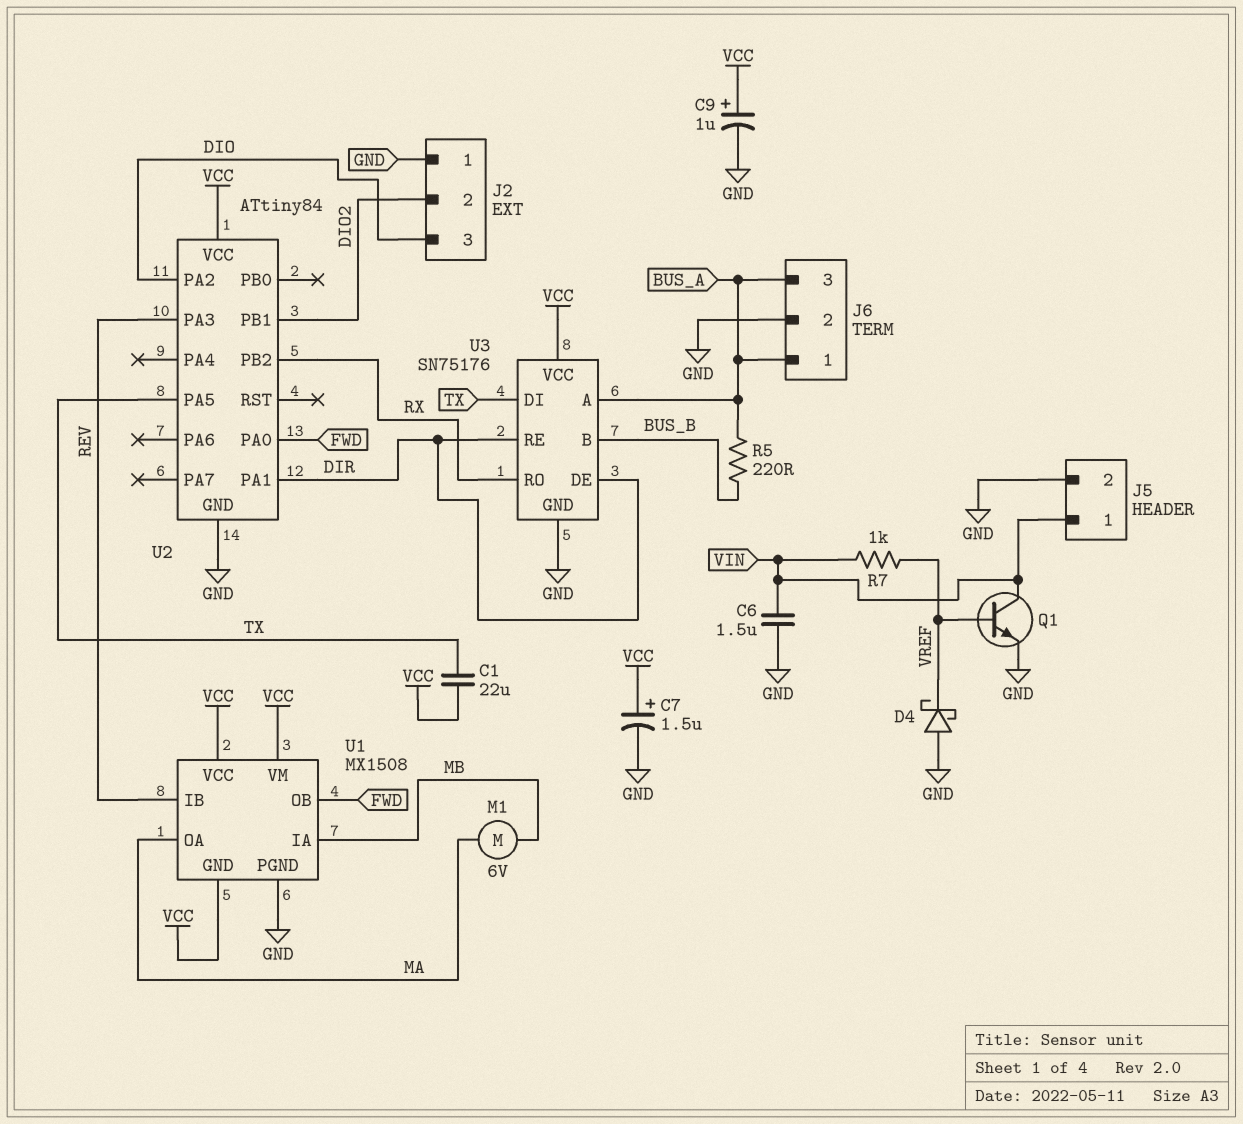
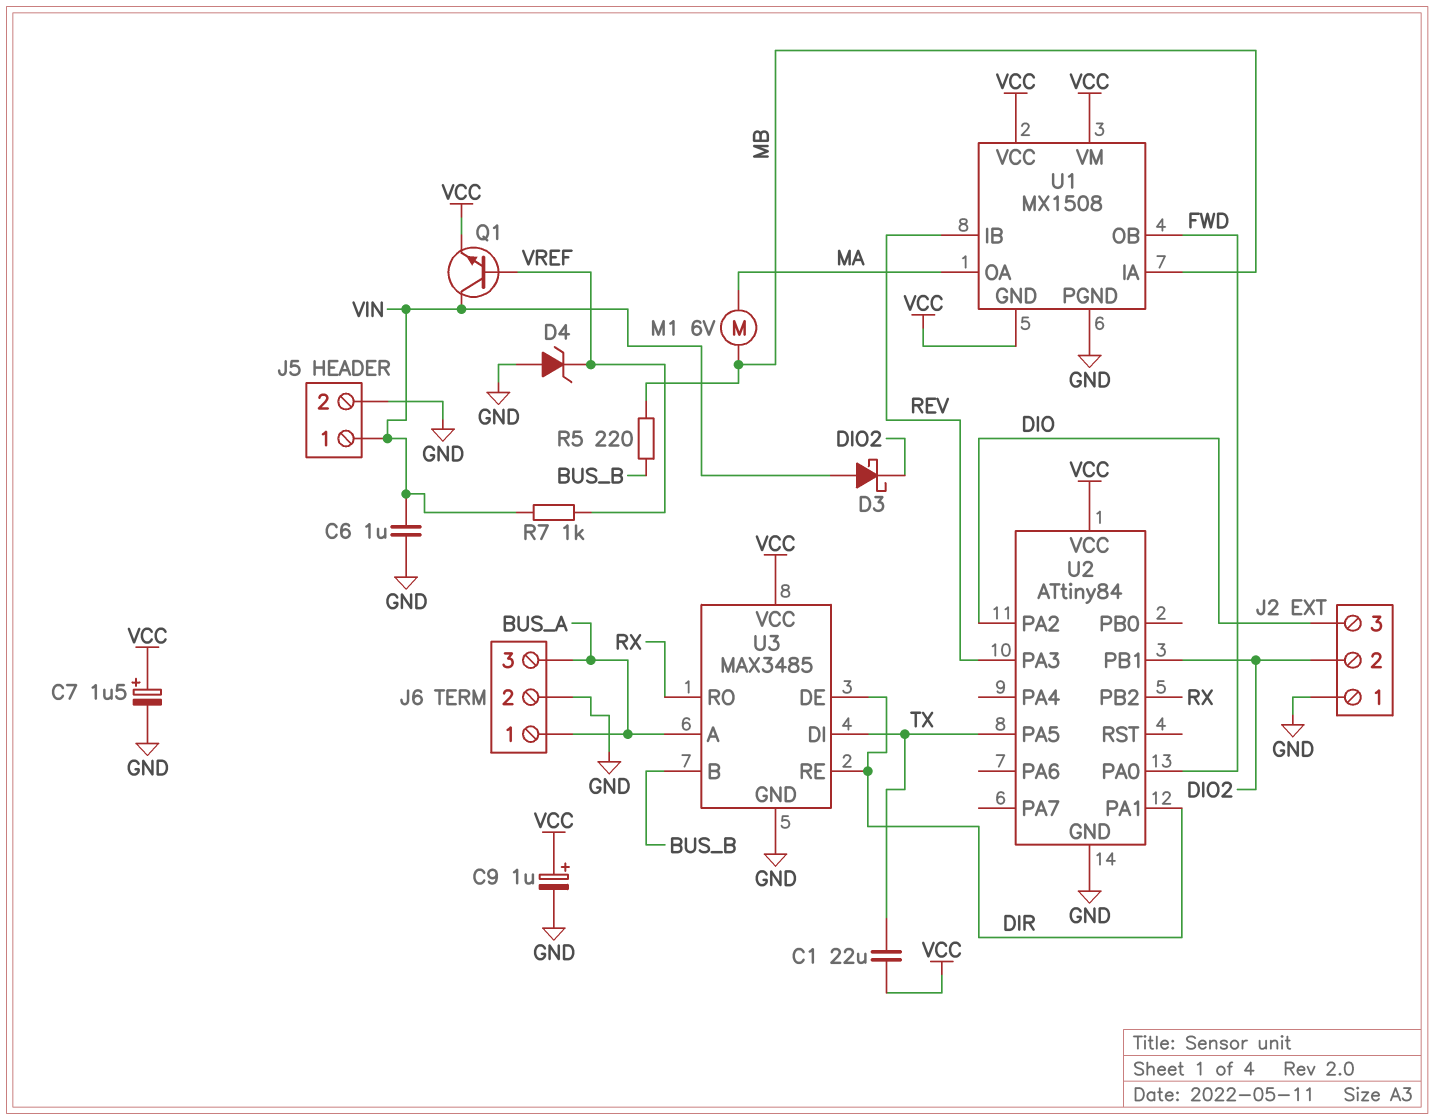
C6: 1.5uF (GND, VIN) -> 1uF (GND, VIN)
D3: none -> schottky (A VIN, K DIO2)
D4: schottky (A GND, K VREF) -> zener (A GND, K VREF)
Q1: NPN (B VREF, C VIN, E GND) -> NPN (B VREF, C VIN, E VCC)
R5: 220 (BUS_A, BUS_B) -> 220 (BUS_B, MB)
U3: SN75176 -> MAX3485

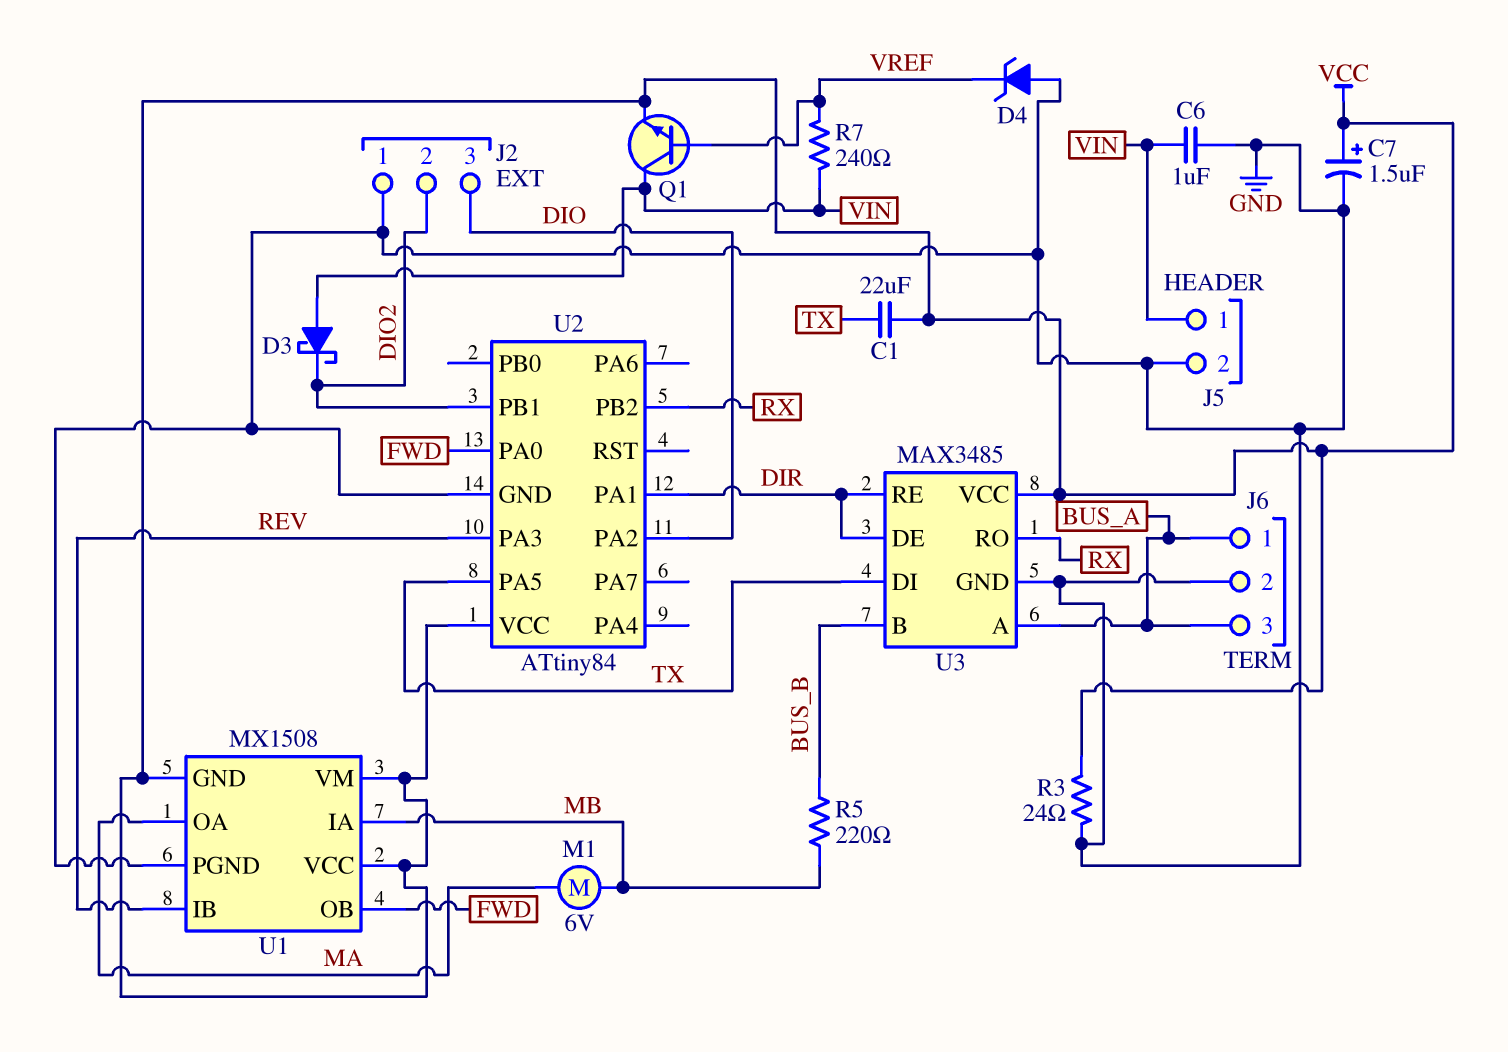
C9: 1uF (plus VCC, minus GND) -> none
R3: none -> 24 (GND, VCC)
R7: 1k (VIN, VREF) -> 240 (VIN, VREF)

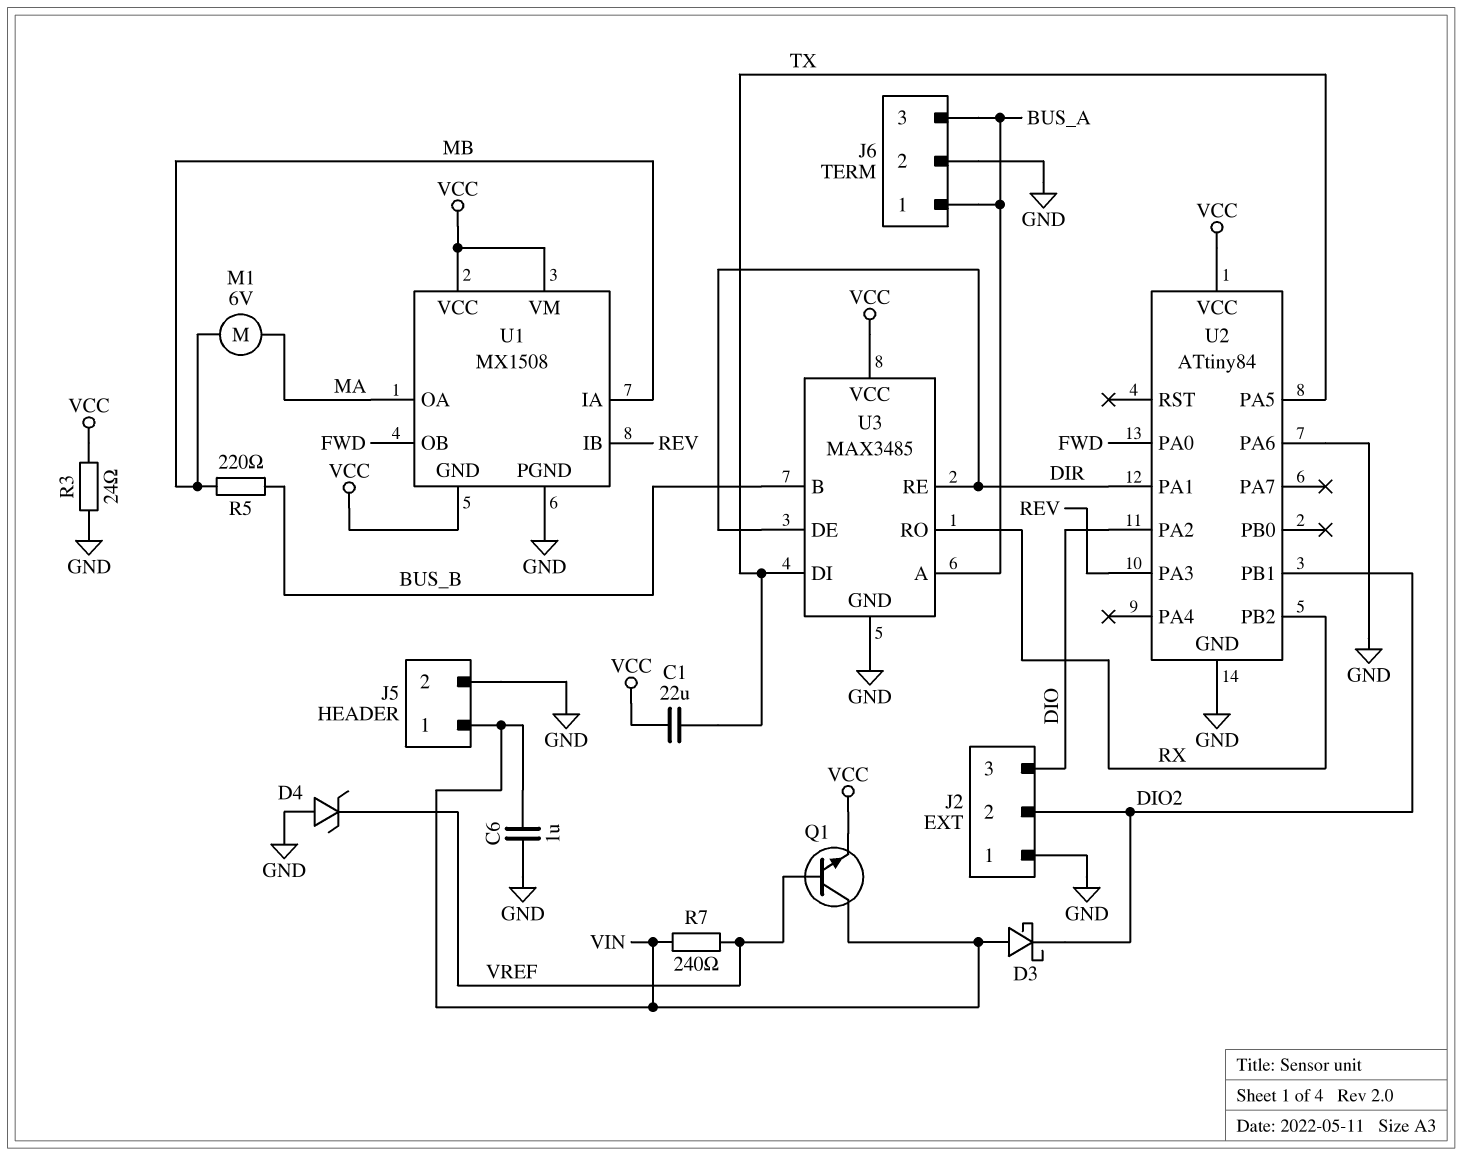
C7: 1.5uF (plus VCC, minus GND) -> none
U2 pin PA6: none -> GND

